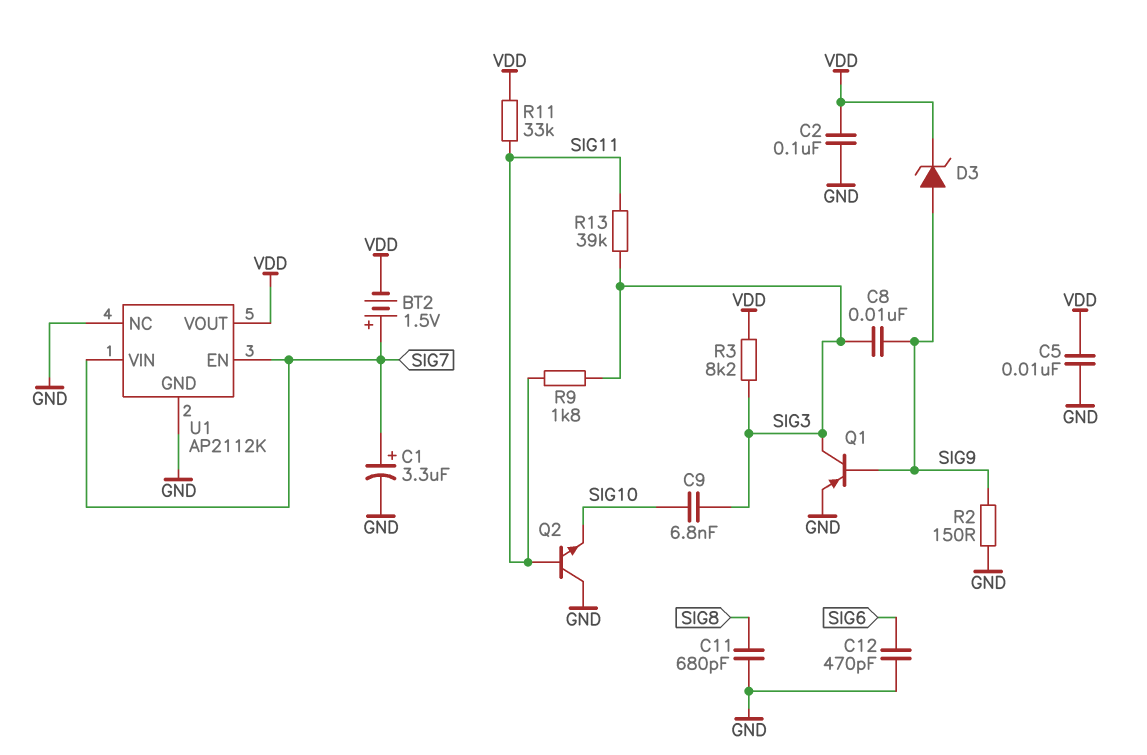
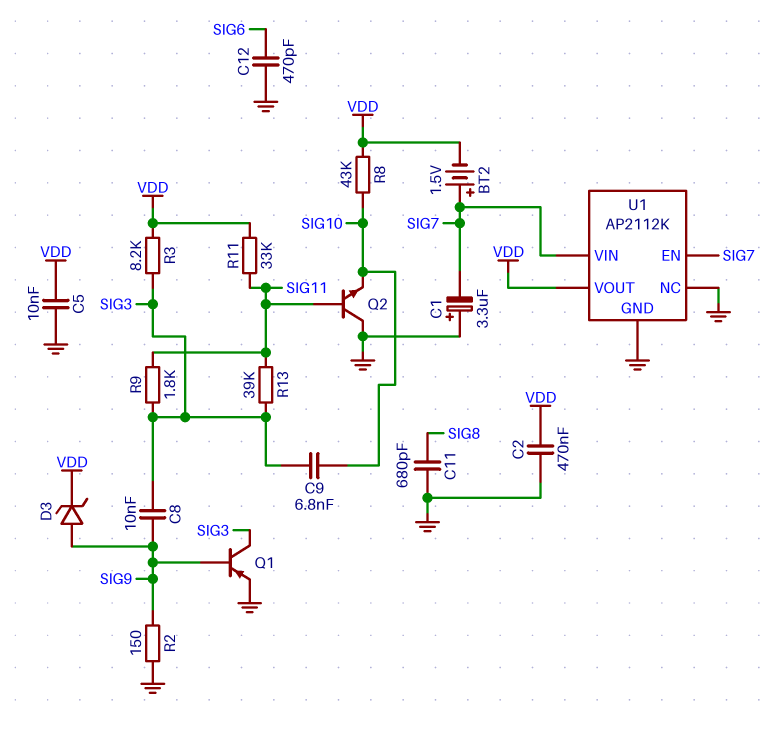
C1: 3.3uF (plus SIG7, minus GND) -> 3.3uF (plus GND, minus SIG7)
C2: 100nF (GND, VDD) -> 470nF (GND, VDD)
R8: none -> 43k (SIG10, VDD)

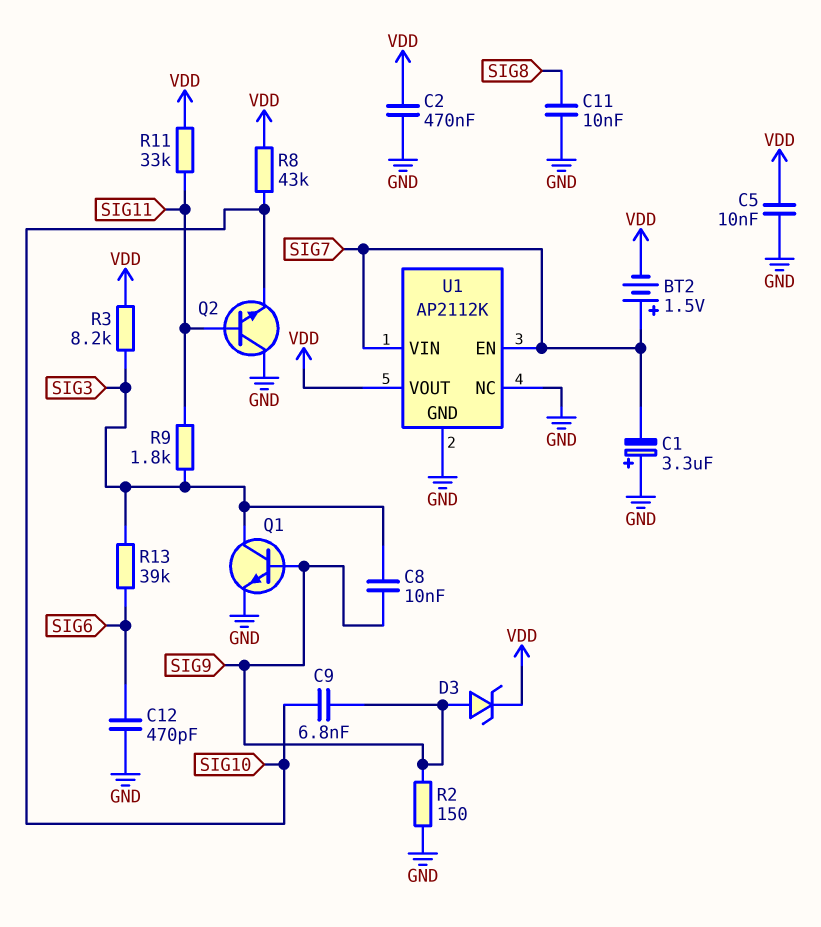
C9: 6.8nF (SIG3, SIG10) -> 6.8nF (SIG9, SIG10)
C11: 680pF (GND, SIG8) -> 10nF (GND, SIG8)
Q1: PNP (B SIG9, C SIG3, E GND) -> NPN (B SIG9, C SIG3, E GND)
R13: 39k (SIG3, SIG11) -> 39k (SIG3, SIG6)

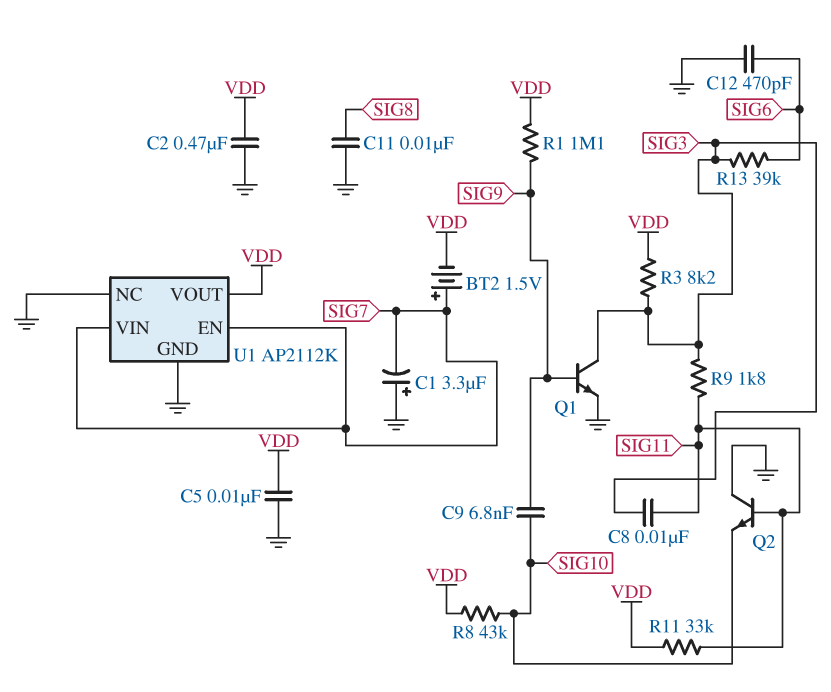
C8: 10nF (SIG3, SIG9) -> 10nF (SIG3, SIG11)
D3: zener (A SIG9, K VDD) -> none
R1: none -> 1.1M (SIG9, VDD)
R2: 150 (GND, SIG9) -> none

